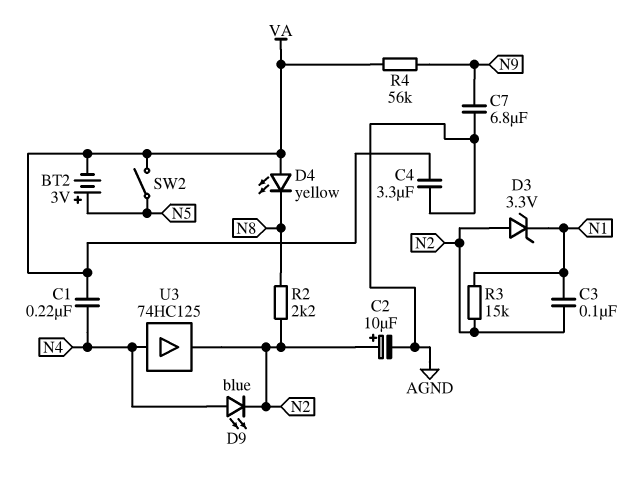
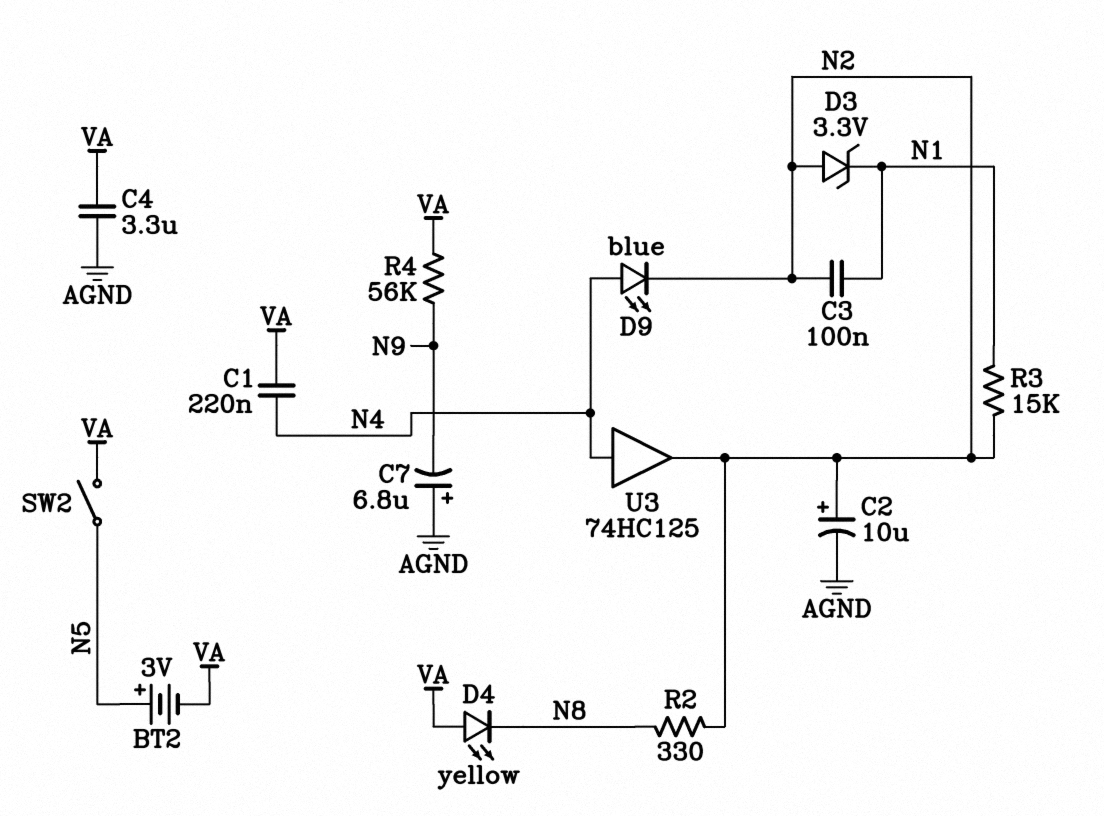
C7: 6.8uF (AGND, N9) -> 6.8uF (plus AGND, minus N9)
R2: 2.2k (N2, N8) -> 330 (N2, N8)

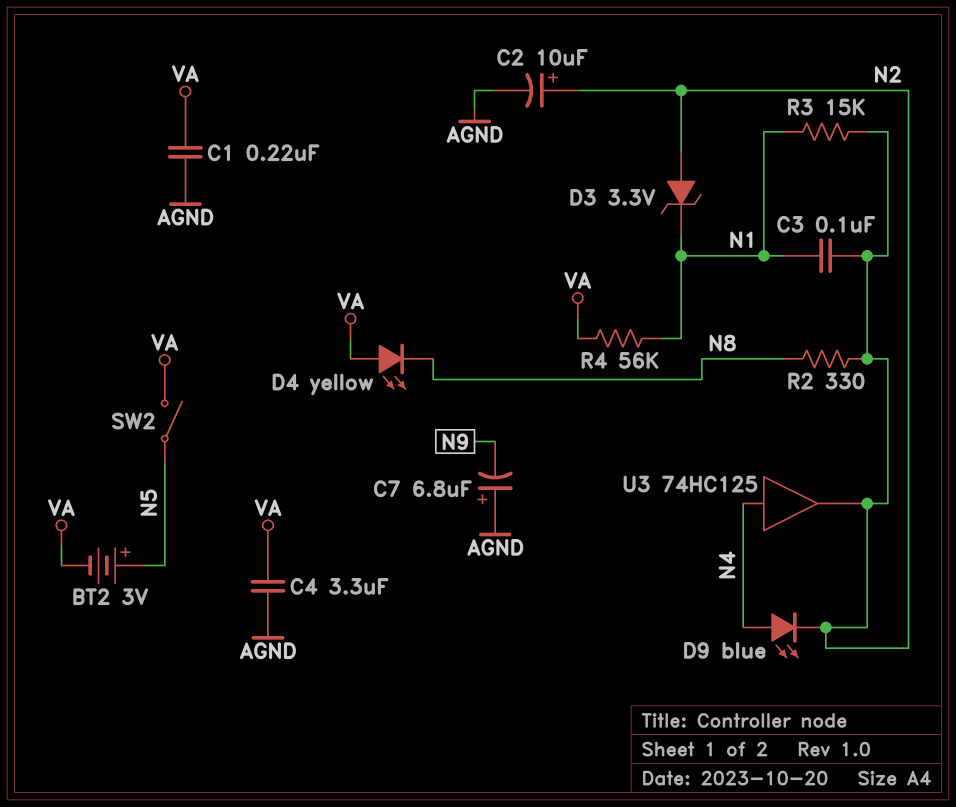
C1: 220nF (N4, VA) -> 220nF (AGND, VA)
R4: 56k (N9, VA) -> 56k (N1, VA)

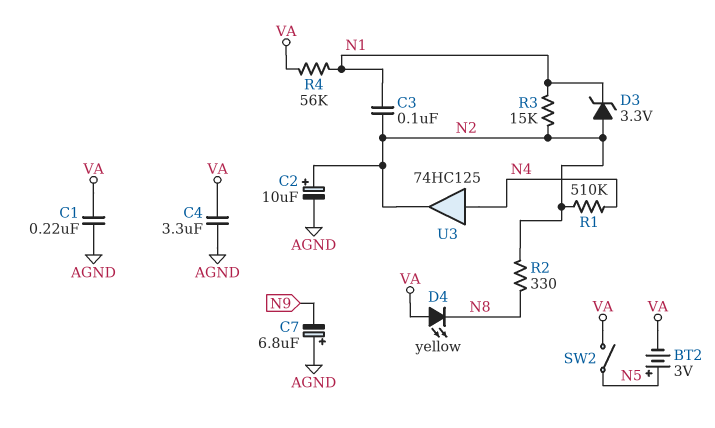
D9: LED blue (A N4, K N2) -> none
R1: none -> 510k (N2, N4)

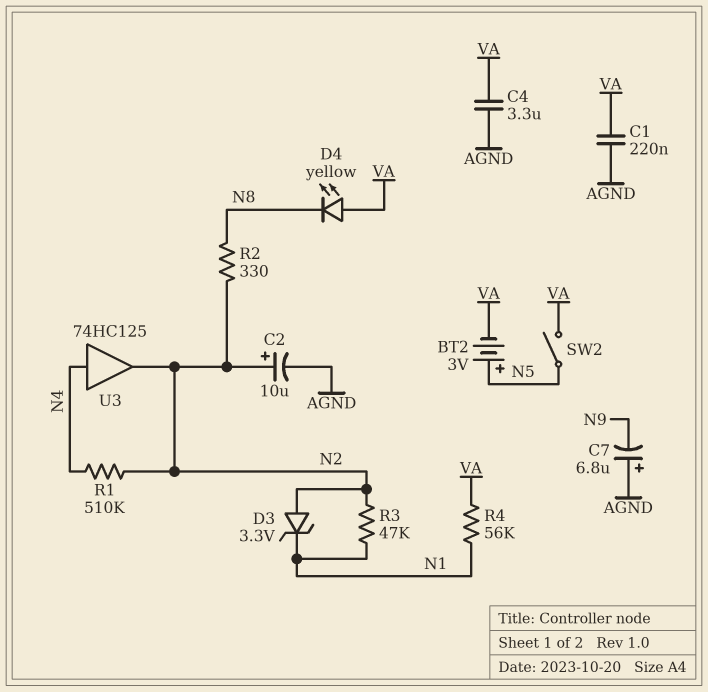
C3: 100nF (N1, N2) -> none
R3: 15k (N1, N2) -> 47k (N1, N2)

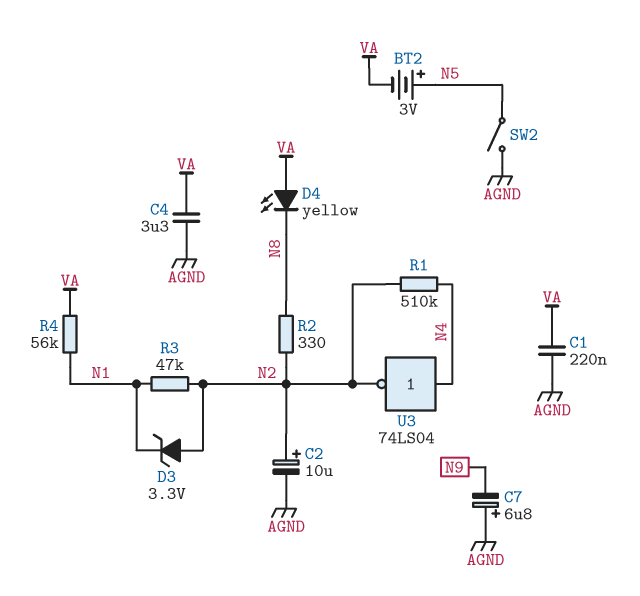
SW2: switch (N5, VA) -> switch (AGND, N5)
U3: buffer 74HC125 (in N4, out N2) -> NOT 74LS04 (in N4, out N2)

